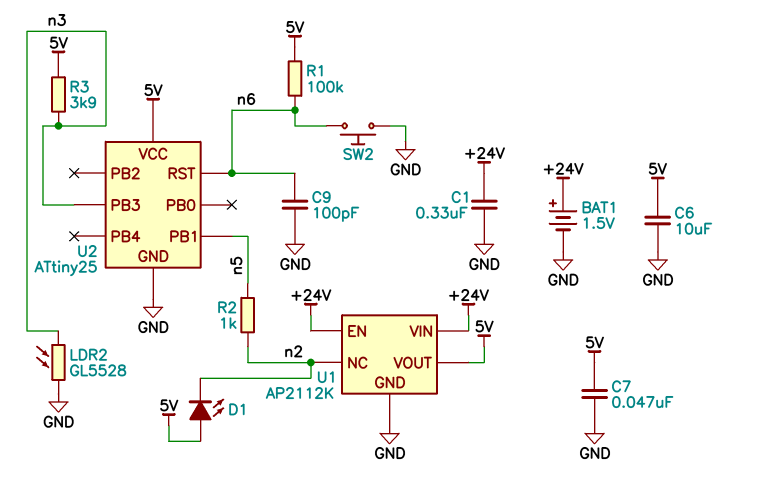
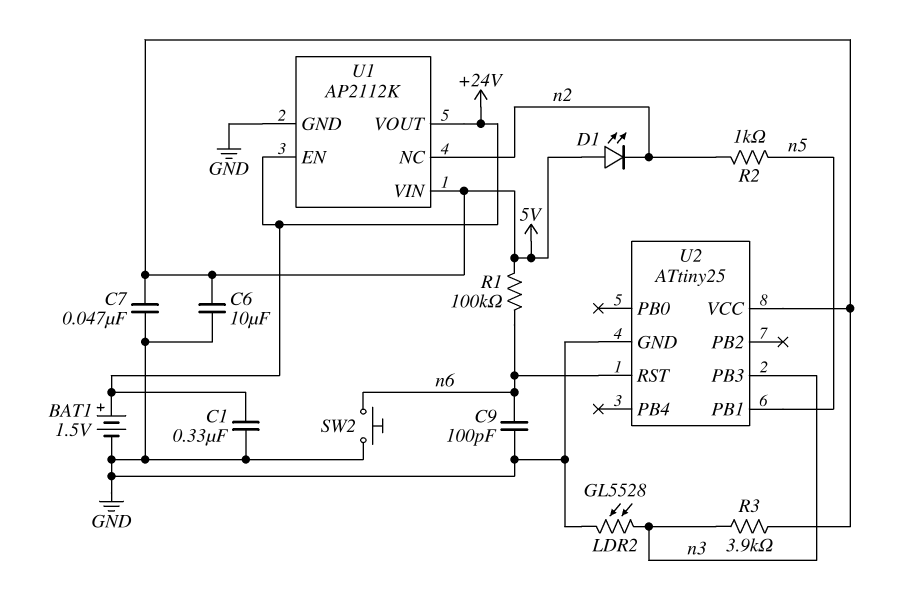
U1 pin VIN: +24V -> 5V
U1 pin VOUT: 5V -> +24V

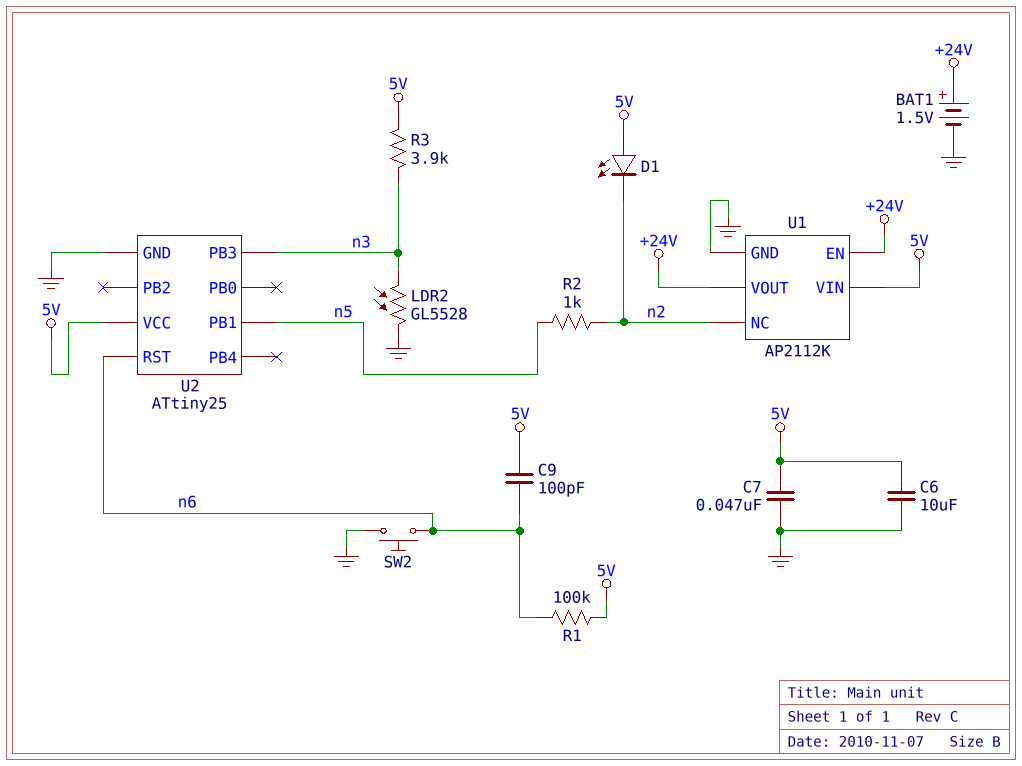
C1: 330nF (+24V, GND) -> none
C9: 100pF (GND, n6) -> 100pF (5V, n6)

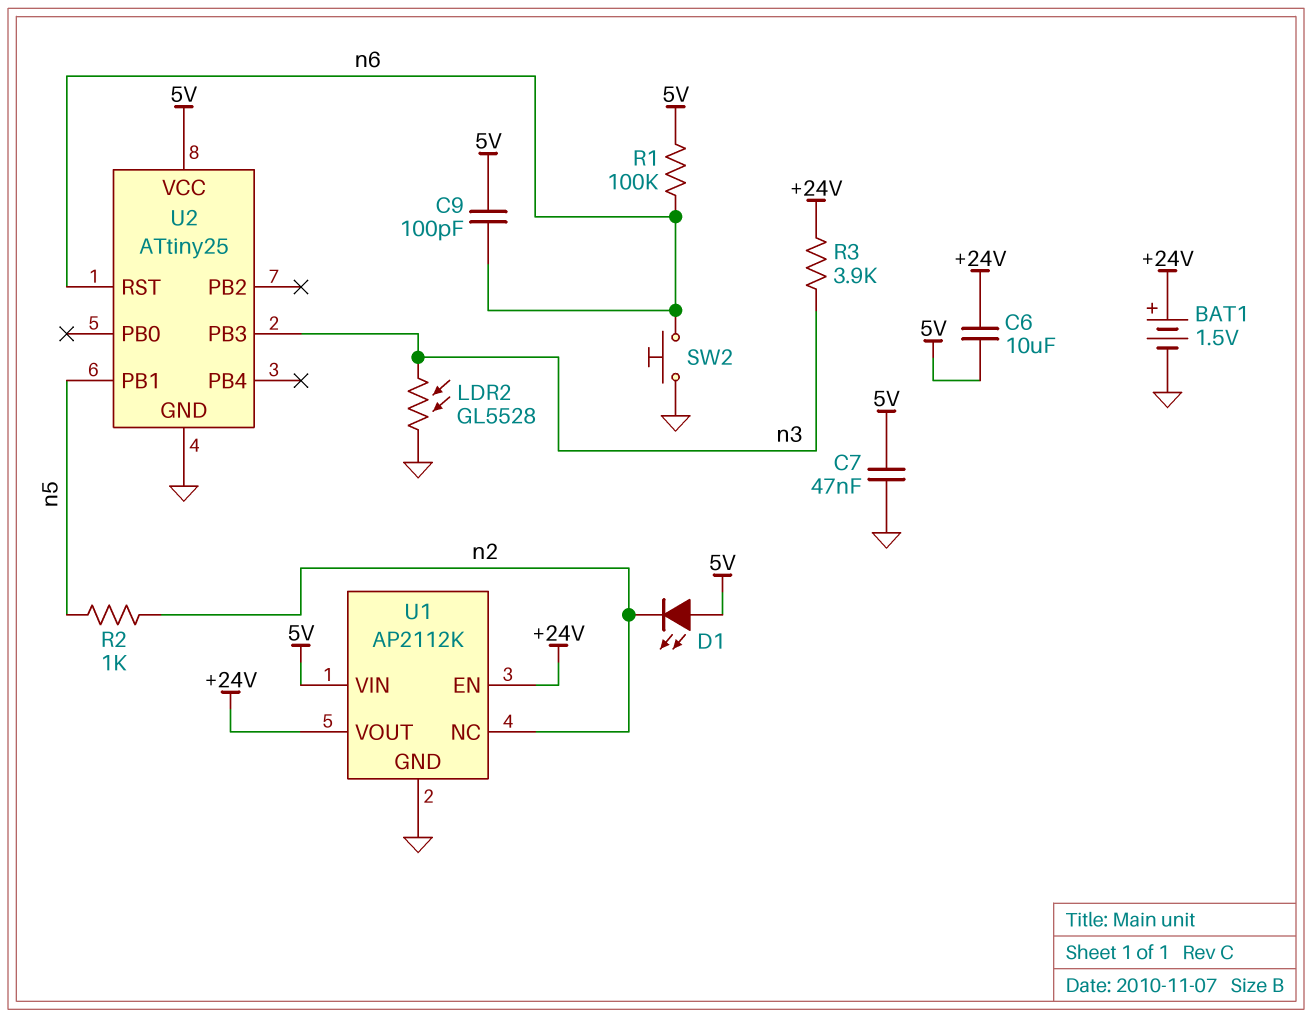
C6: 10uF (5V, GND) -> 10uF (+24V, 5V)
R3: 3.9k (5V, n3) -> 3.9k (+24V, n3)

